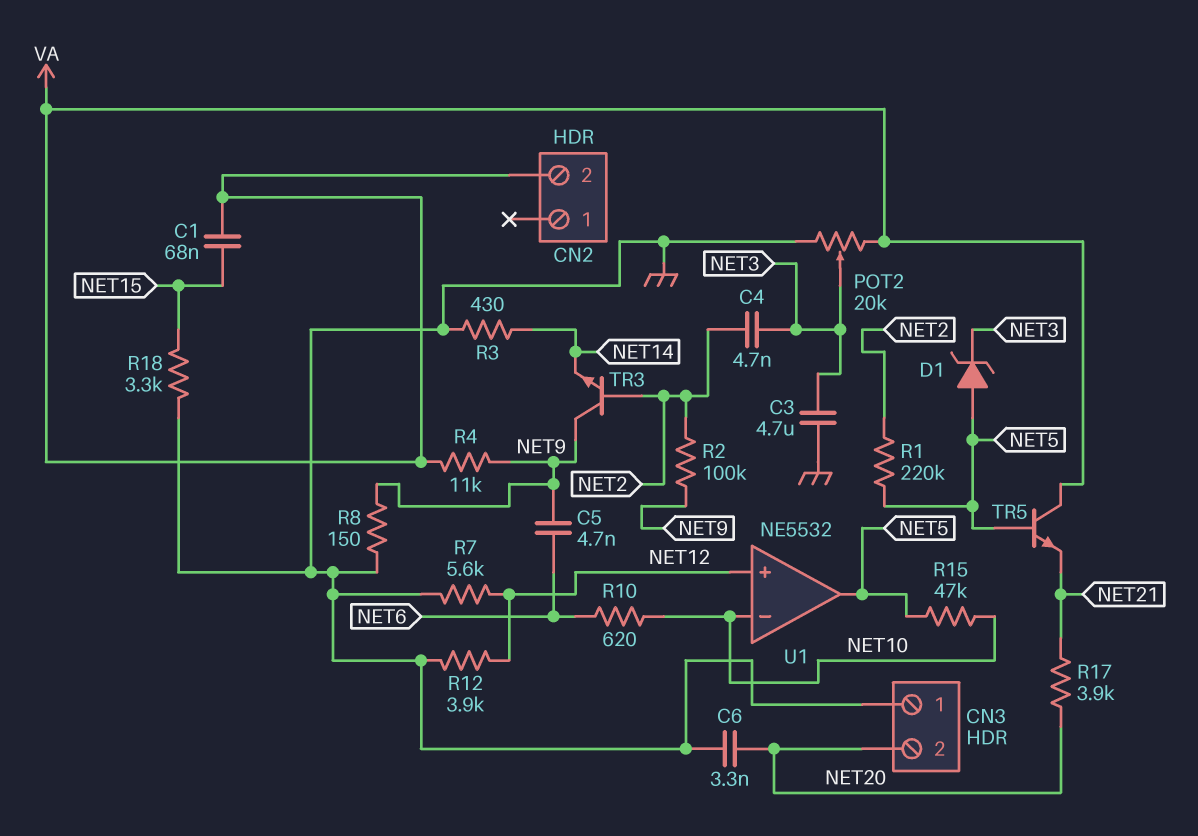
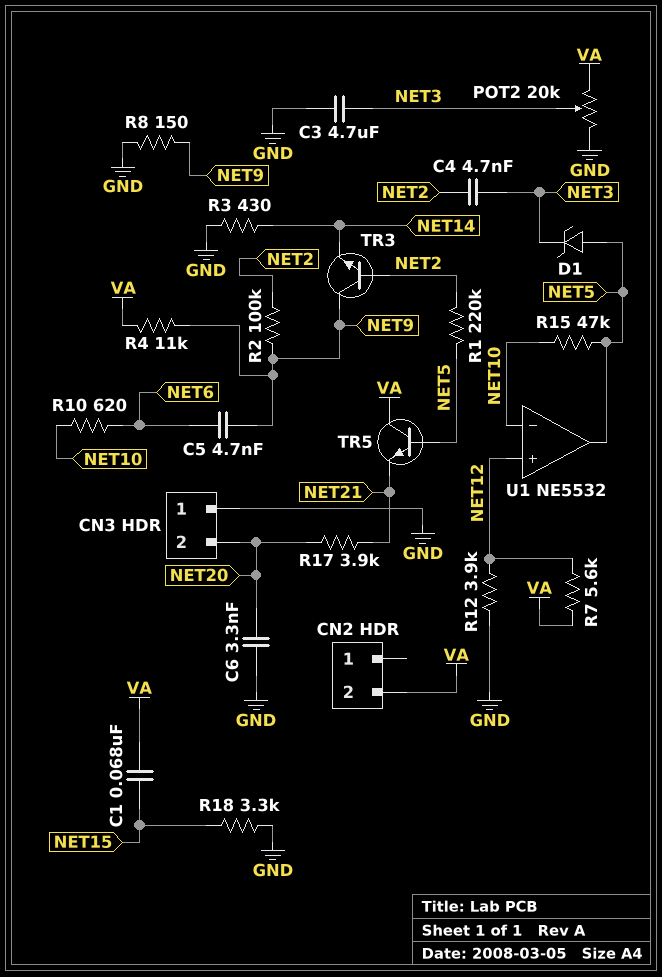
R7: 5.6k (GND, NET12) -> 5.6k (NET12, VA)

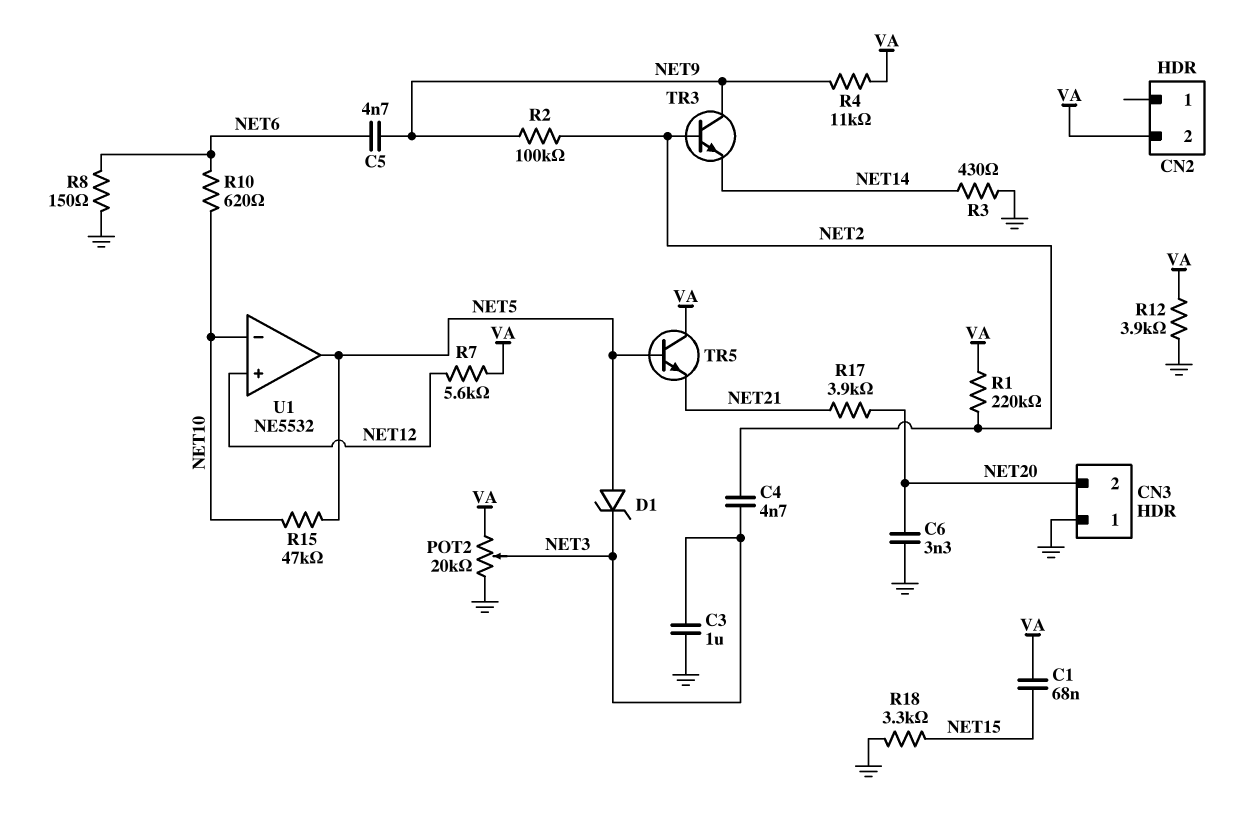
C3: 4.7uF (GND, NET3) -> 1uF (GND, NET3)
R1: 220k (NET2, NET5) -> 220k (NET2, VA)
R8: 150 (GND, NET9) -> 150 (GND, NET6)
R12: 3.9k (GND, NET12) -> 3.9k (GND, VA)

